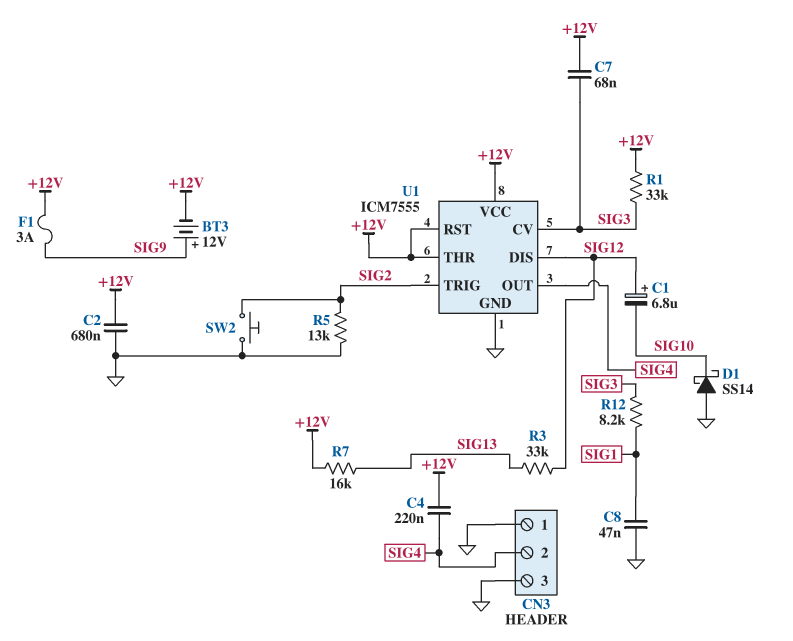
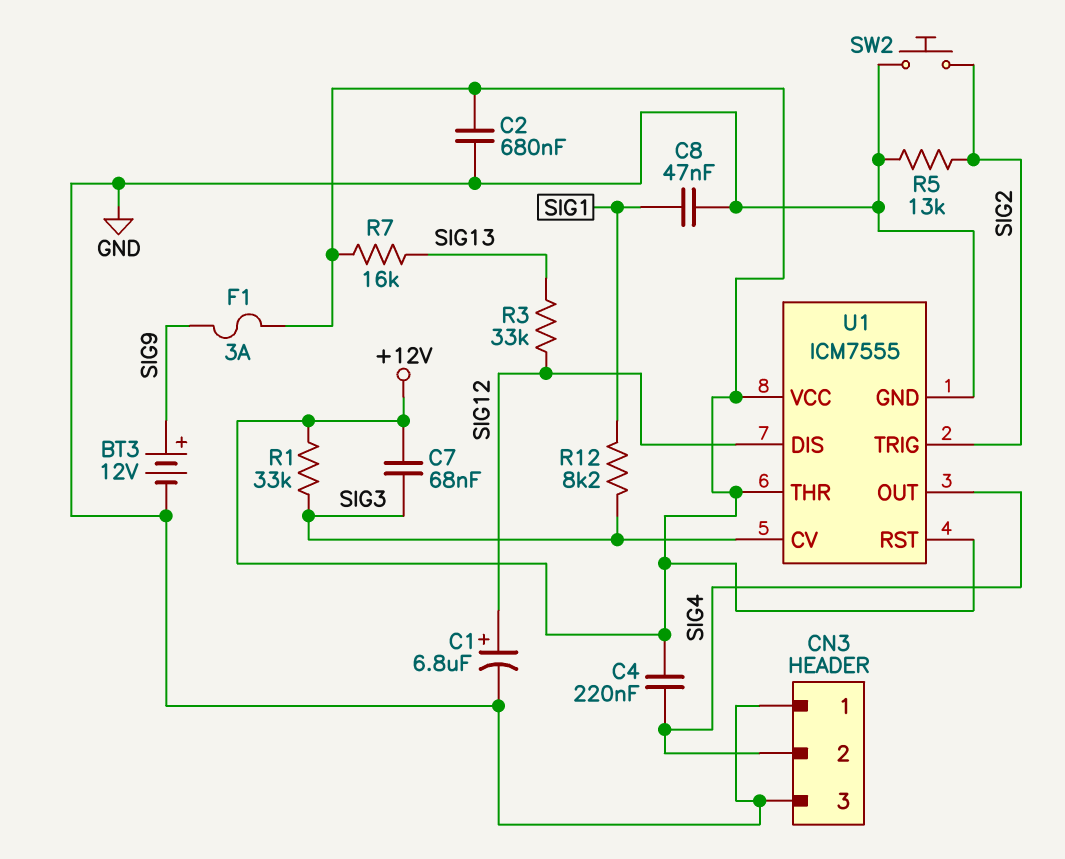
BT3: 12V (plus SIG9, minus +12V) -> 12V (plus SIG9, minus GND)
C1: 6.8uF (plus SIG12, minus SIG10) -> 6.8uF (plus SIG12, minus GND)
D1: schottky SS14 (A GND, K SIG10) -> none

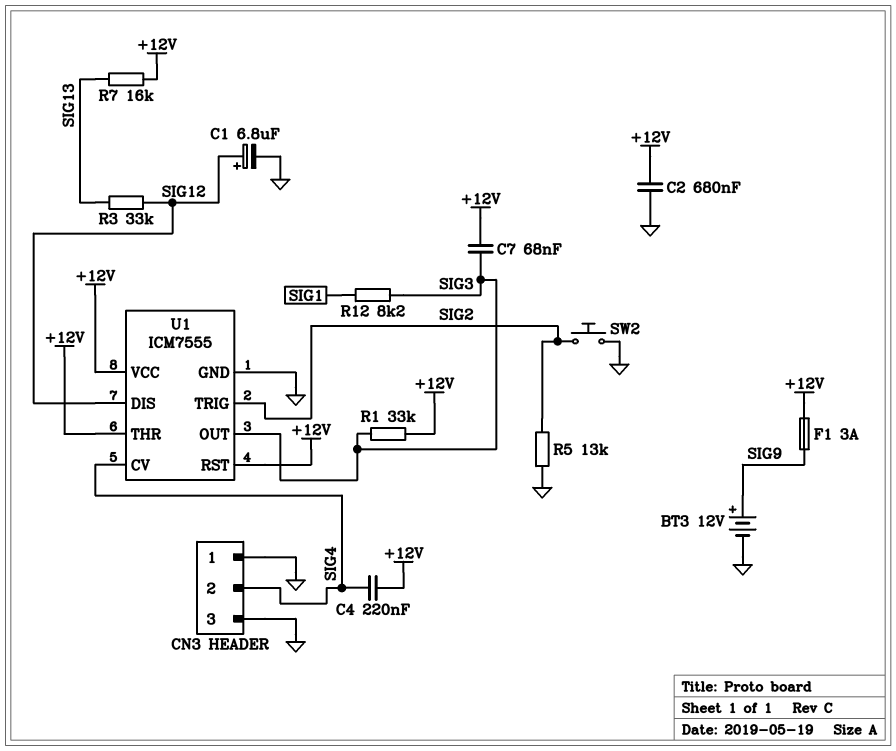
C8: 47nF (GND, SIG1) -> none
U1 pin CV: SIG3 -> SIG4
U1 pin OUT: SIG4 -> SIG3

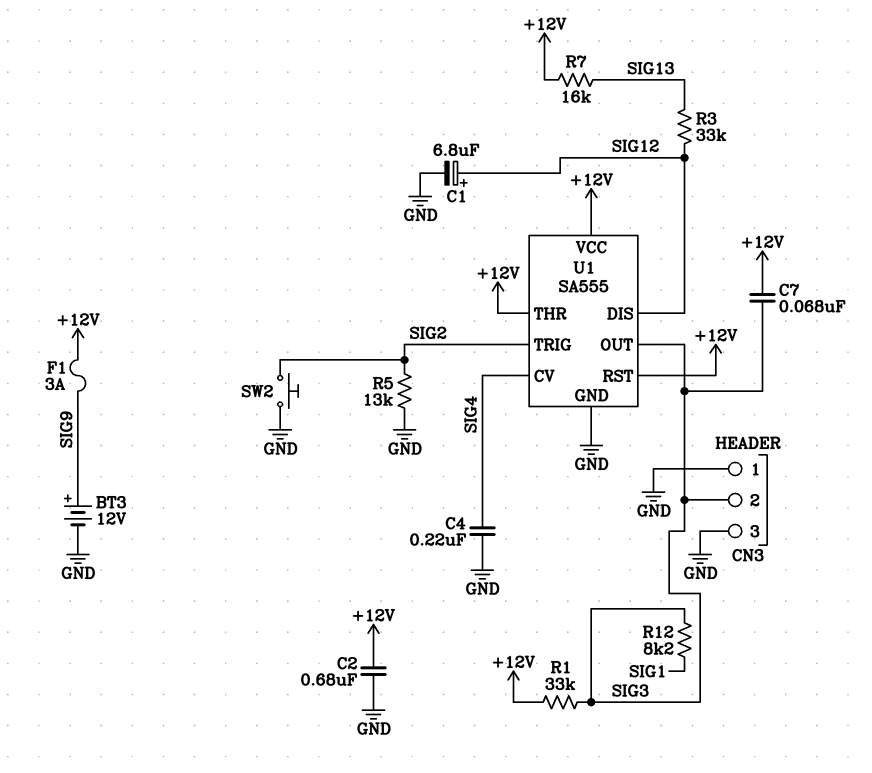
C4: 220nF (+12V, SIG4) -> 220nF (GND, SIG4)
CN3 pin 2: SIG4 -> SIG3
U1: ICM7555 -> SA555

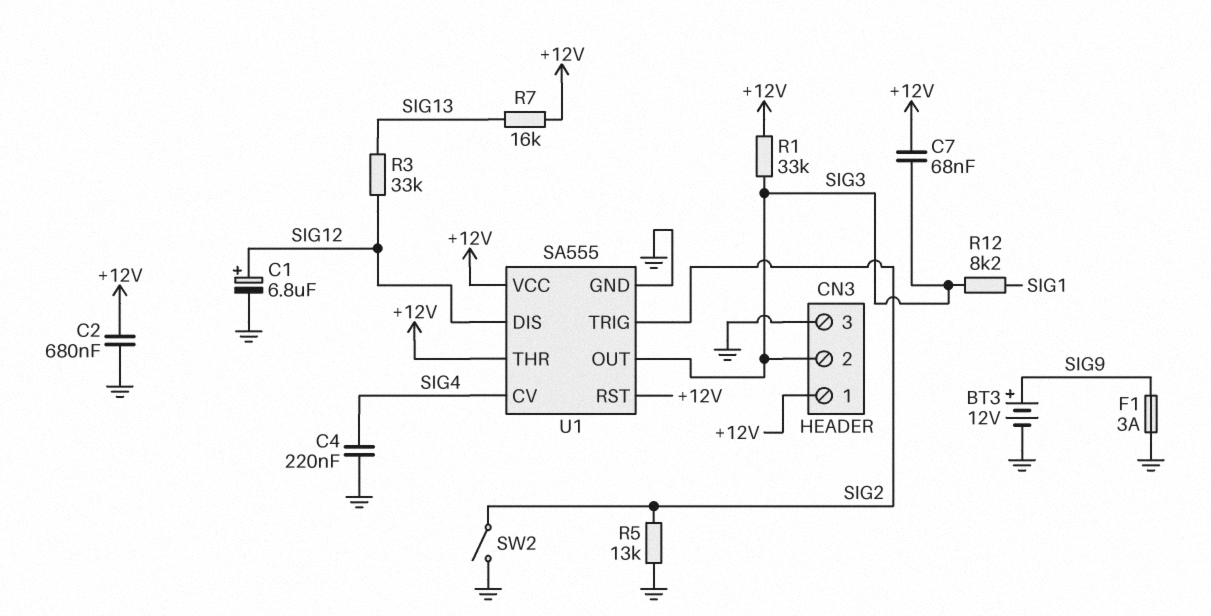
CN3 pin 1: GND -> +12V
F1: 3A (+12V, SIG9) -> 3A (GND, SIG9)
SW2: button (GND, SIG2) -> switch (GND, SIG2)

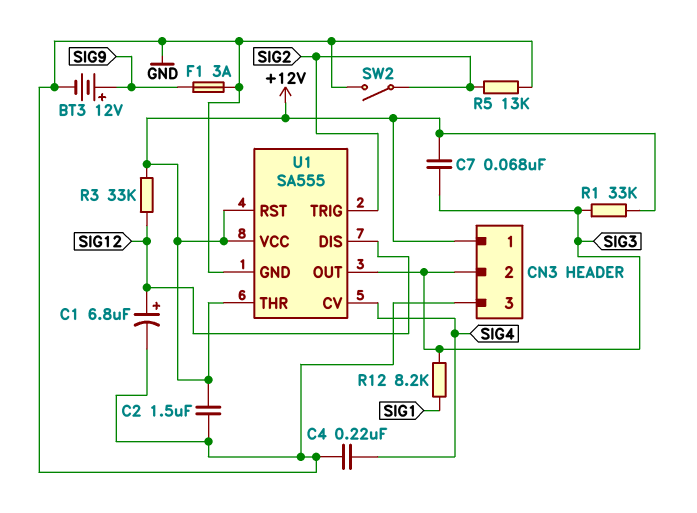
C2: 680nF (+12V, GND) -> 1.5uF (+12V, GND)
R3: 33k (SIG12, SIG13) -> 33k (+12V, SIG12)
R7: 16k (+12V, SIG13) -> none

